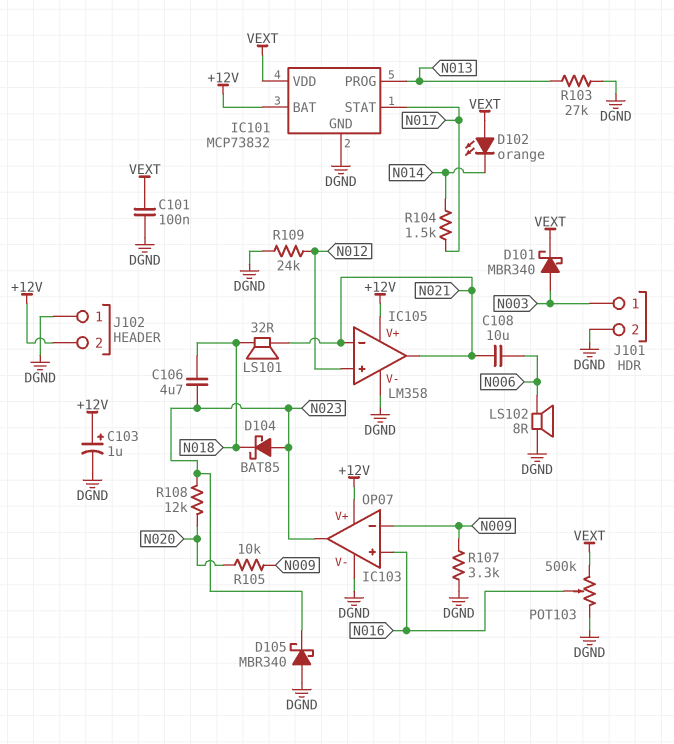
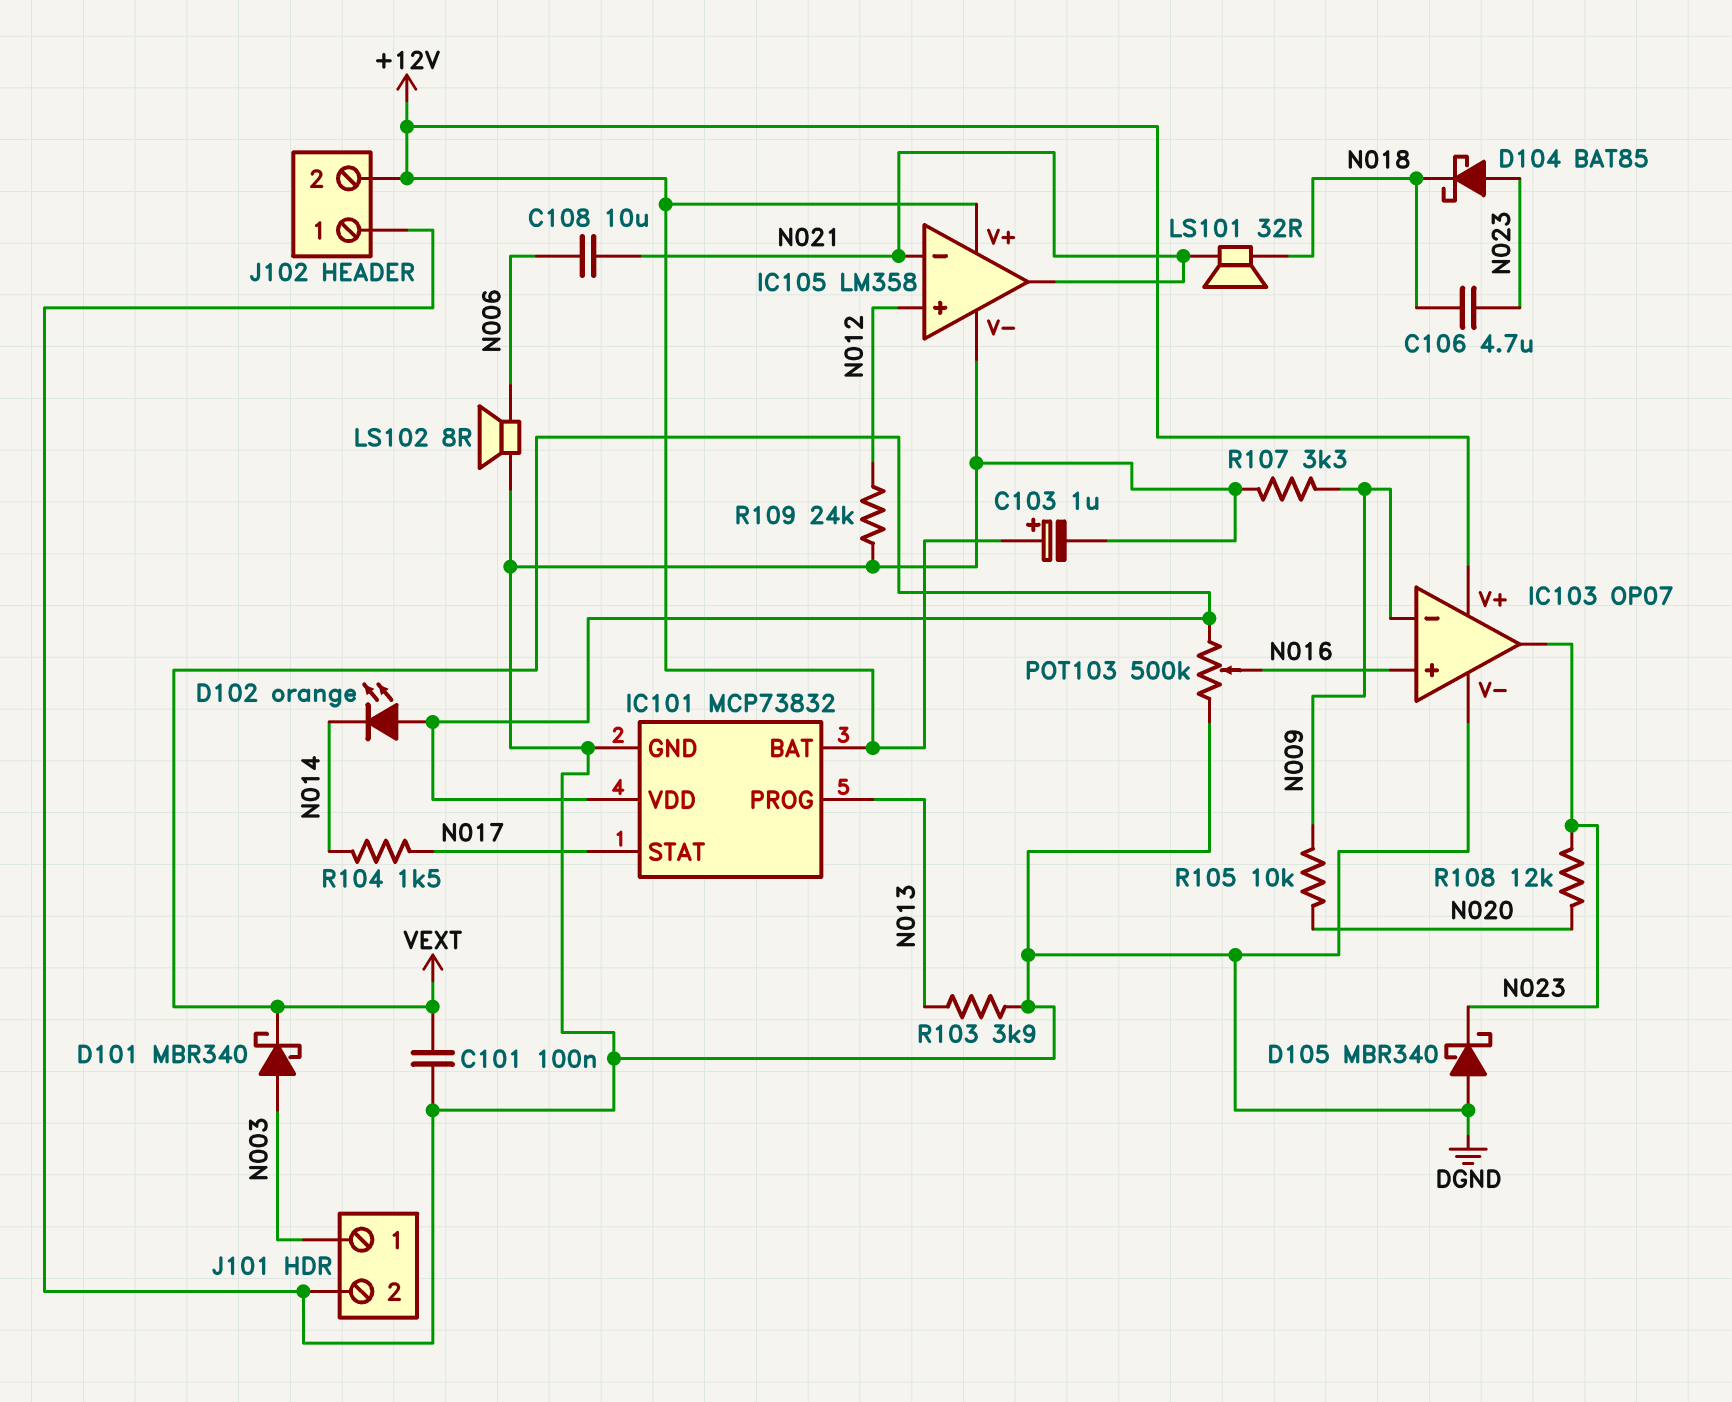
R103: 27k (DGND, N013) -> 3.9k (DGND, N013)

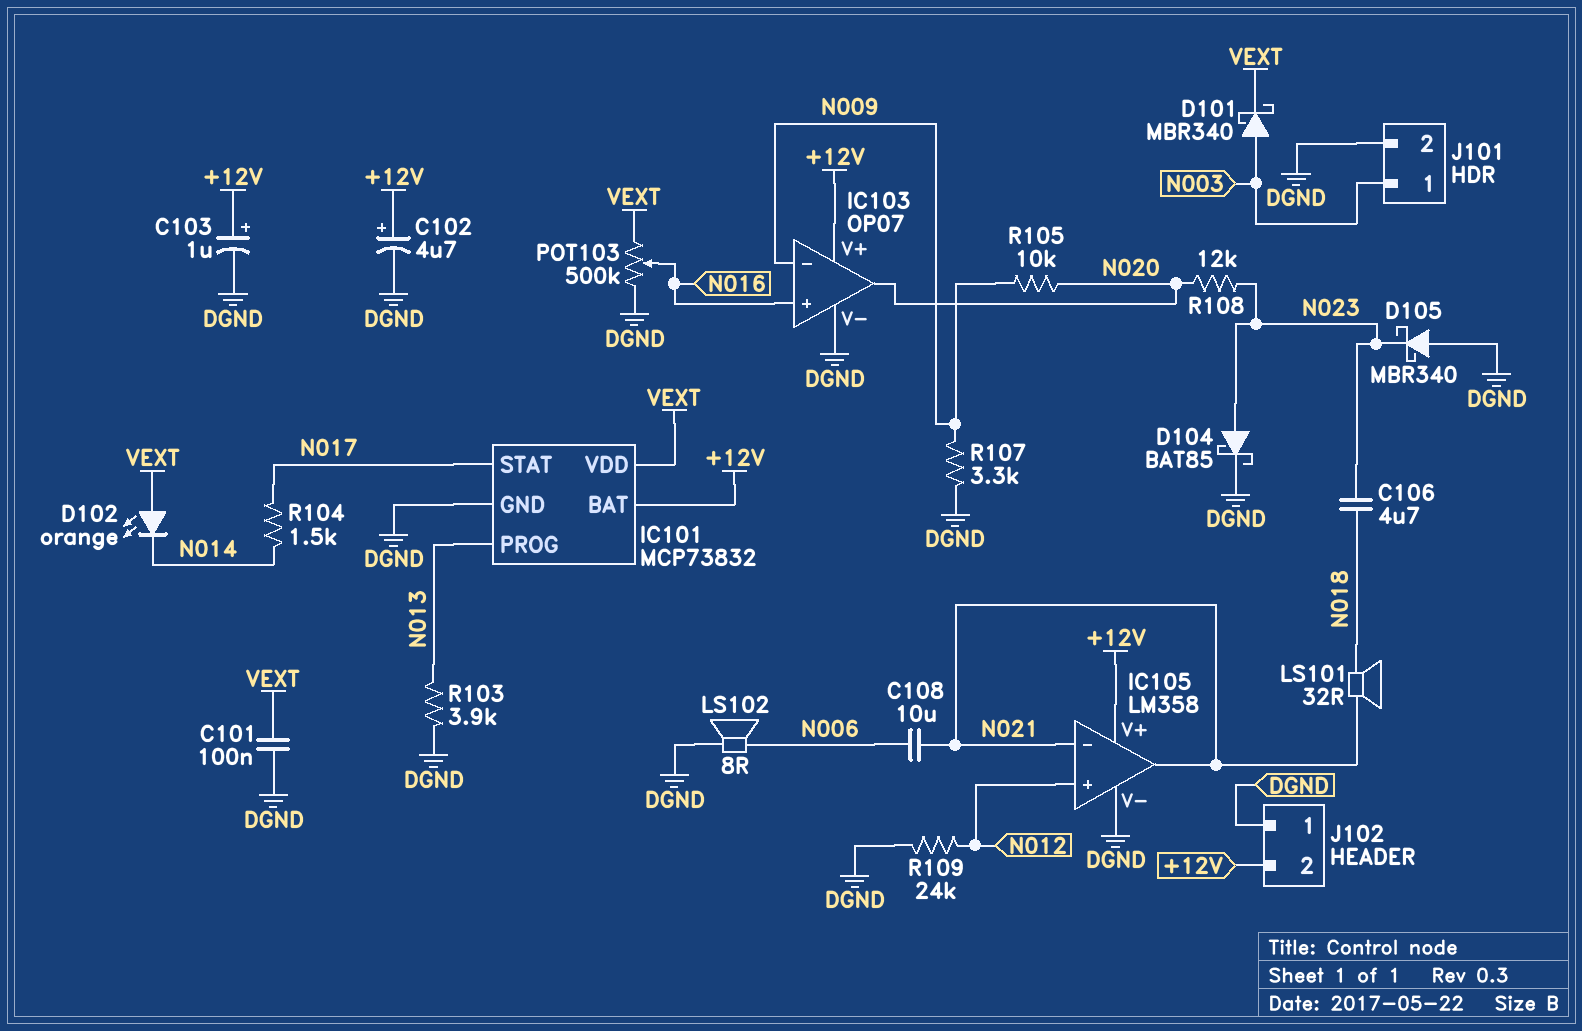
C102: none -> 4.7uF (plus +12V, minus DGND)
D104: schottky BAT85 (A N023, K N018) -> schottky BAT85 (A N023, K DGND)
IC103 pin out: N023 -> N020

